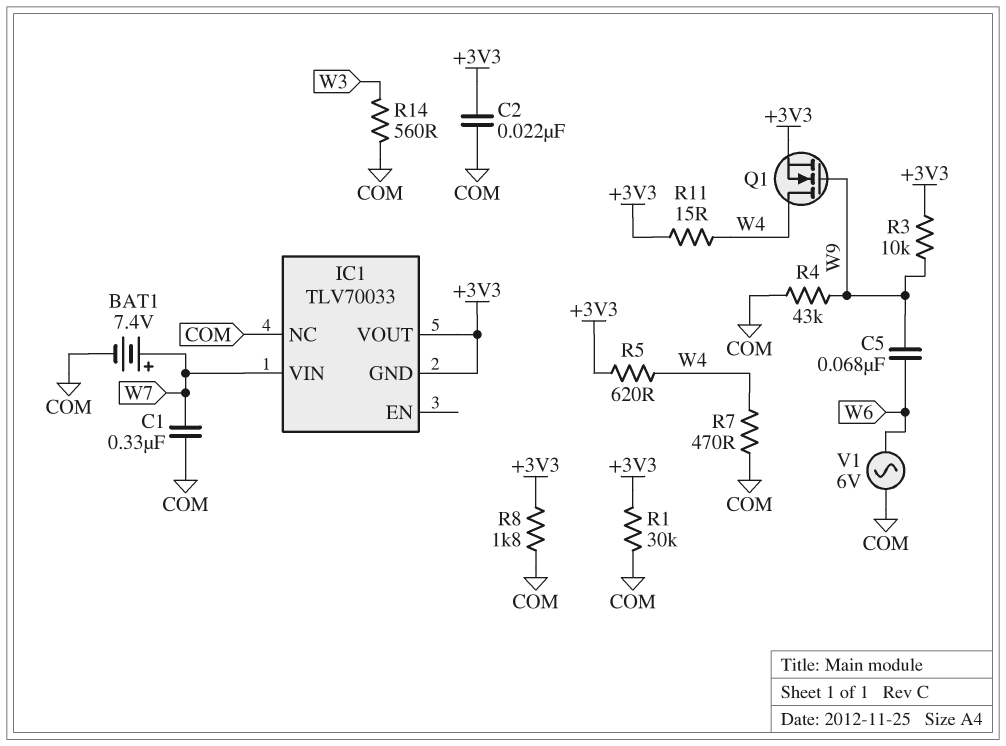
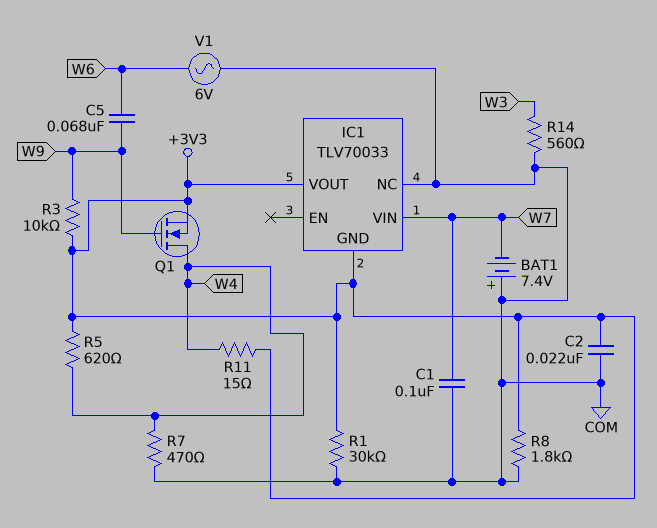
BAT1: 7.4V (plus W7, minus COM) -> 7.4V (plus COM, minus W7)
C1: 330nF (COM, W7) -> 100nF (COM, W7)
R4: 43k (COM, W9) -> none

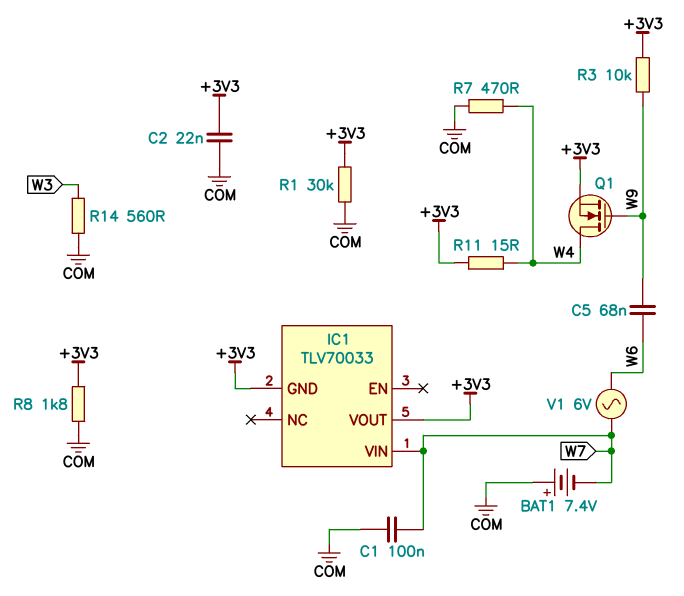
IC1 pin NC: COM -> none
R5: 620 (+3V3, W4) -> none
V1: AC 6V (COM, W6) -> AC 6V (W6, W7)

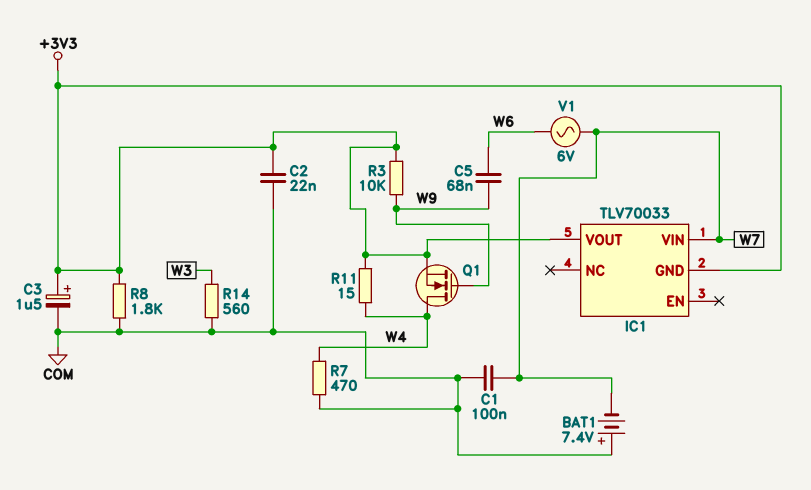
C3: none -> 1.5uF (plus +3V3, minus COM)
R1: 30k (+3V3, COM) -> none

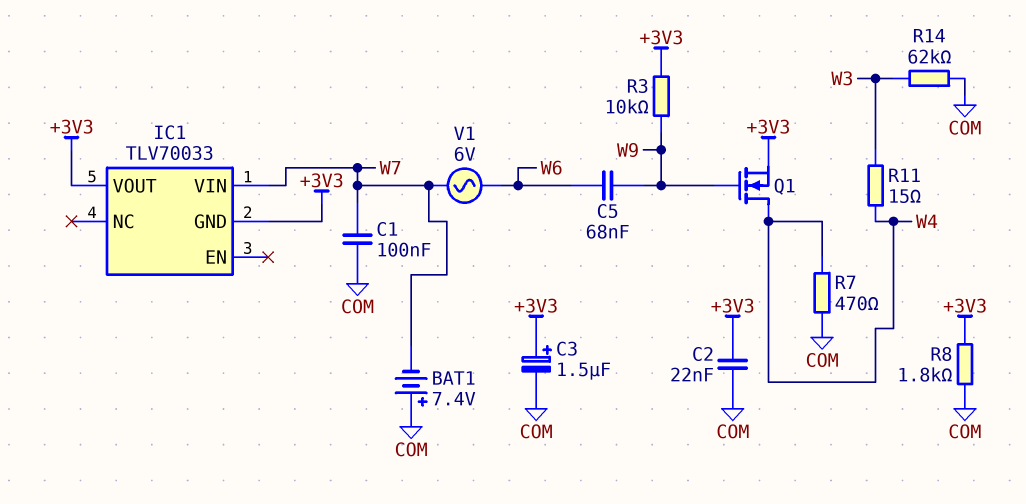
R11: 15 (+3V3, W4) -> 15 (W3, W4)
R14: 560 (COM, W3) -> 62k (COM, W3)

